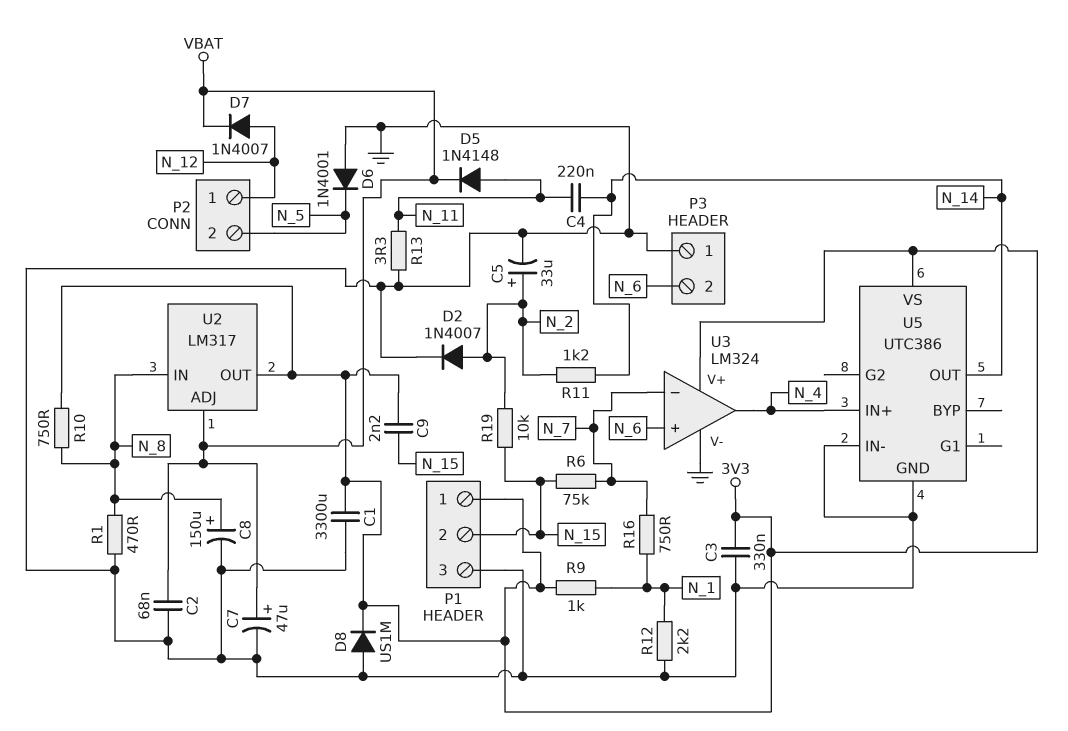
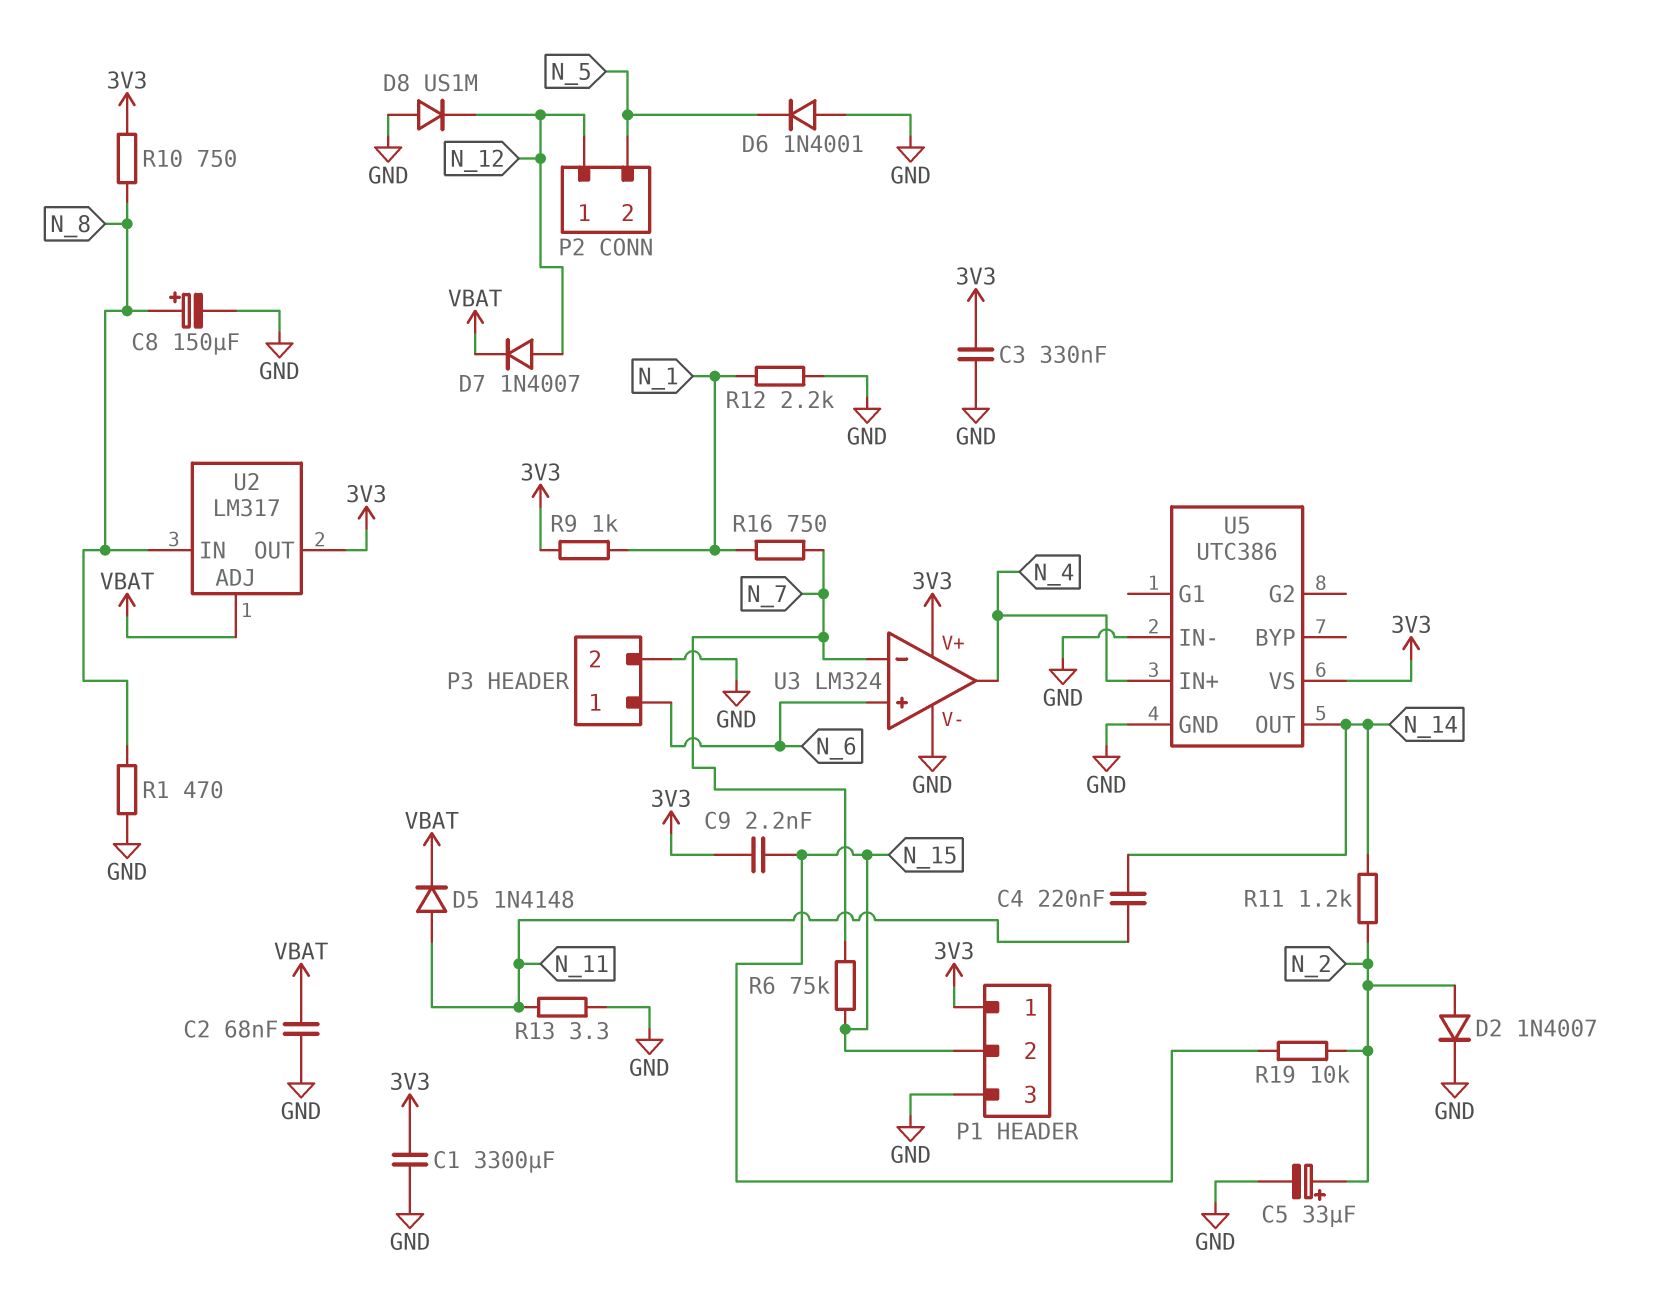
C7: 47uF (plus VBAT, minus GND) -> none
D8: diode US1M (A GND, K 3V3) -> diode US1M (A GND, K N_12)
P3 pin 1: GND -> N_6
P3 pin 2: N_6 -> GND

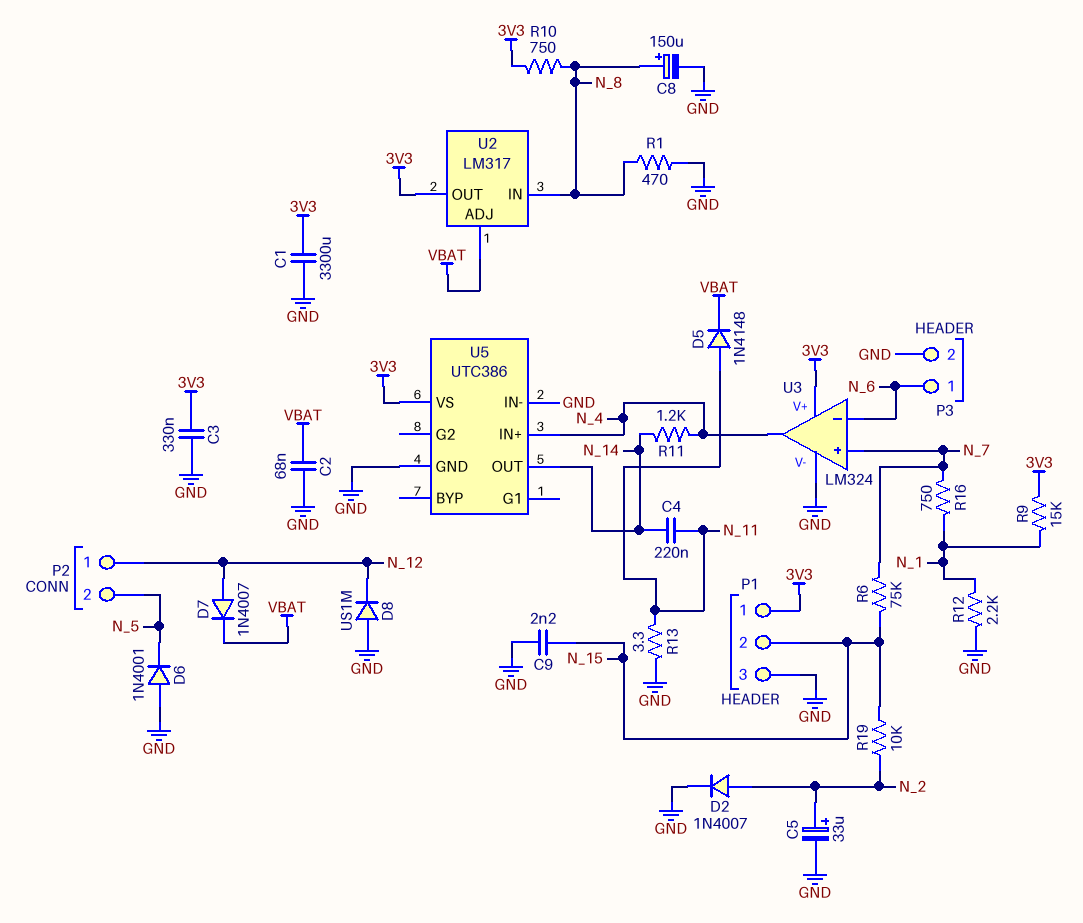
C9: 2.2nF (3V3, N_15) -> 2.2nF (GND, N_15)
R9: 1k (3V3, N_1) -> 15k (3V3, N_1)
R11: 1.2k (N_2, N_14) -> 1.2k (N_4, N_14)
U3 pin in+: N_6 -> N_7
U3 pin in-: N_7 -> N_6

